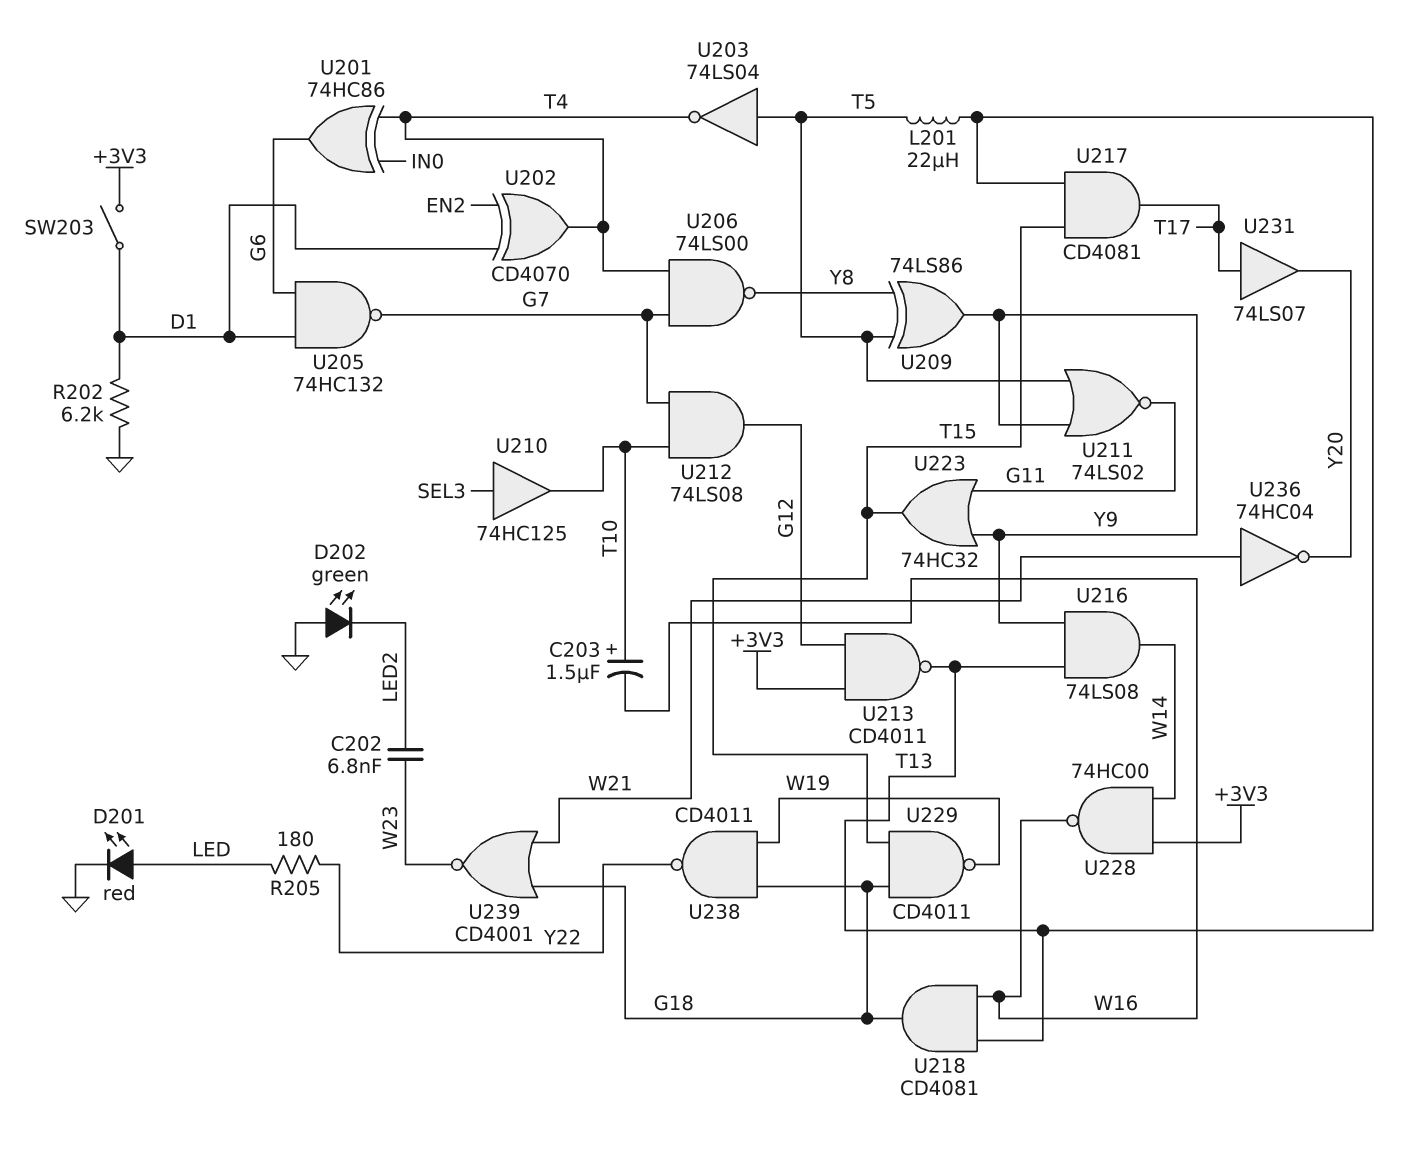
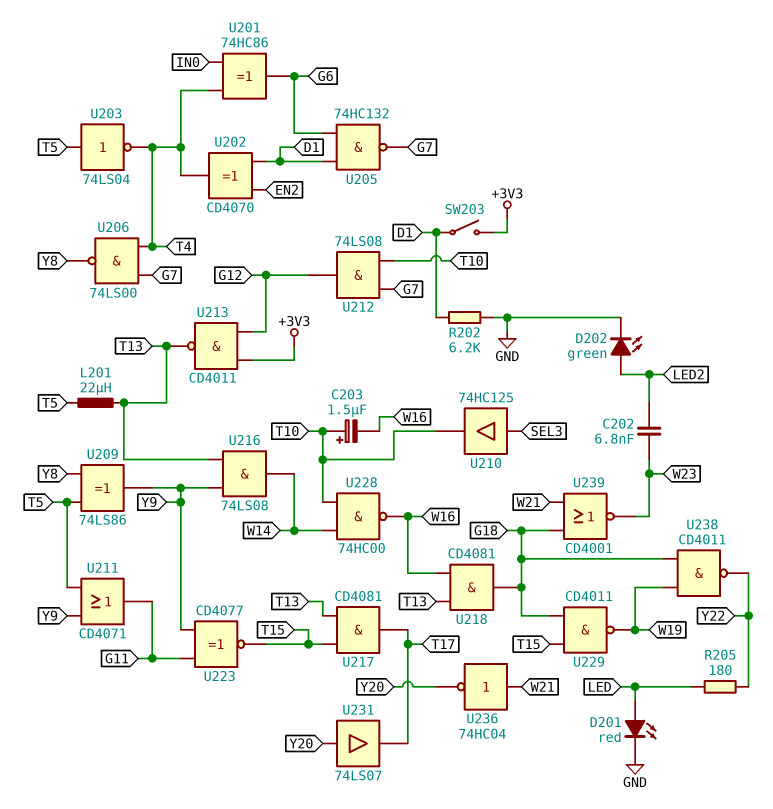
D202: LED green (A GND, K LED2) -> LED green (A LED2, K GND)
U211: NOR 74LS02 (in T5, in Y9, out G11) -> OR CD4071 (in T5, in Y9, out G11)
U223: OR 74HC32 (in G11, in Y9, out T15) -> XNOR CD4077 (in G11, in Y9, out T15)
U228: NAND 74HC00 (in +3V3, in W14, out W16) -> NAND 74HC00 (in T10, in W14, out W16)
U231: buffer 74LS07 (in T17, out Y20) -> buffer 74LS07 (in Y20, out T17)

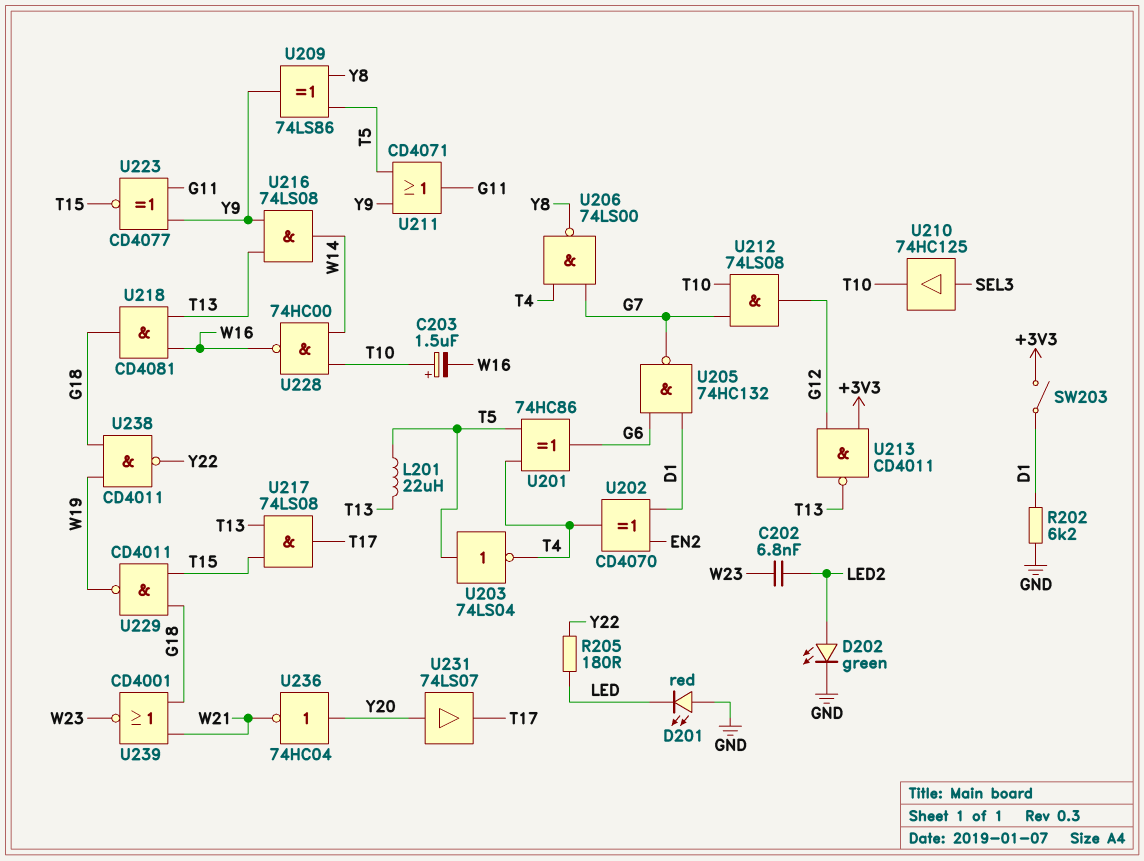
D201: LED red (A LED, K GND) -> LED red (A GND, K LED)
U201: XOR 74HC86 (in IN0, in T4, out G6) -> XOR 74HC86 (in T4, in T5, out G6)
U217: AND CD4081 (in T13, in T15, out T17) -> AND 74LS08 (in T13, in T15, out T17)
U236: NOT 74HC04 (in W21, out Y20) -> NOT 74HC04 (in Y20, out W21)

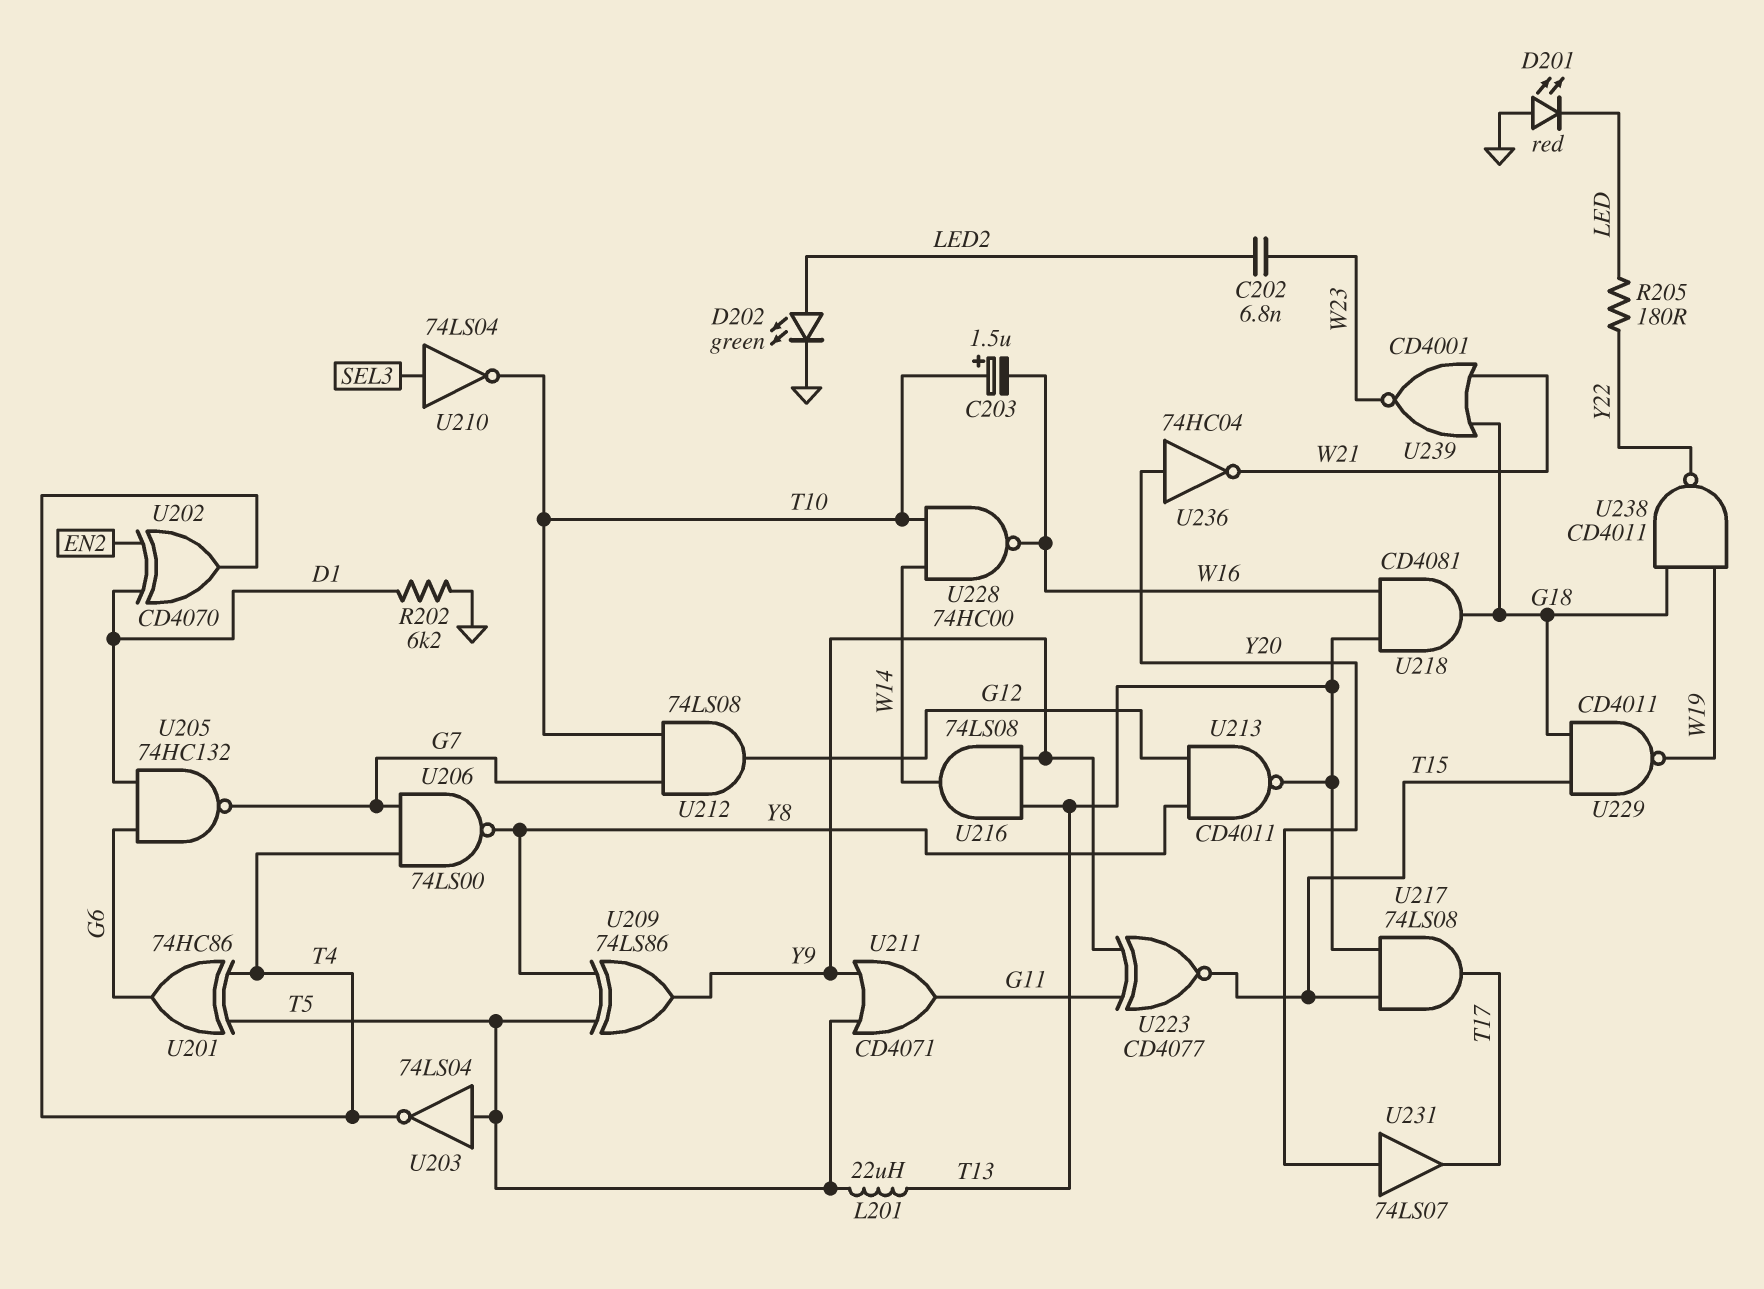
SW203: switch (+3V3, D1) -> none
U210: buffer 74HC125 (in SEL3, out T10) -> NOT 74LS04 (in SEL3, out T10)
U213: NAND CD4011 (in +3V3, in G12, out T13) -> NAND CD4011 (in G12, in Y8, out T13)

